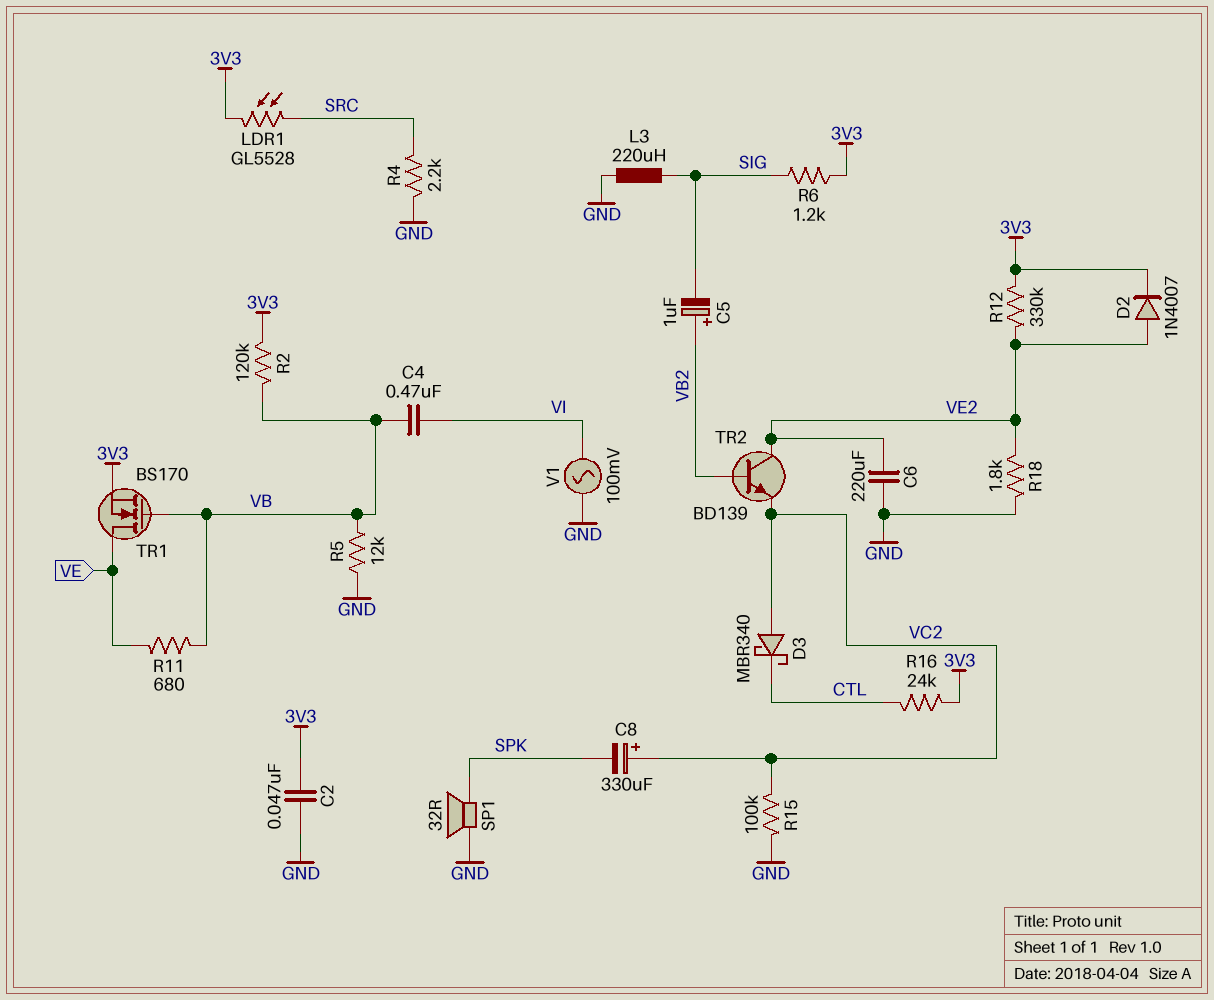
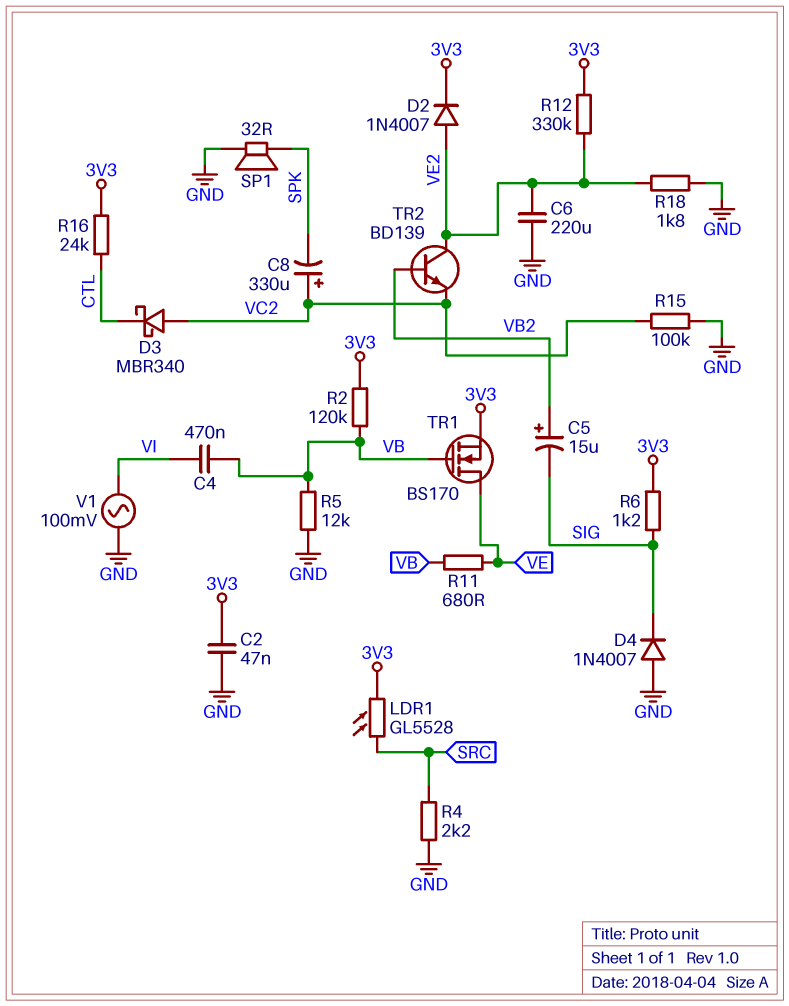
C5: 1uF (plus VB2, minus SIG) -> 15uF (plus VB2, minus SIG)
D4: none -> diode 1N4007 (A GND, K SIG)
L3: 220uH (GND, SIG) -> none

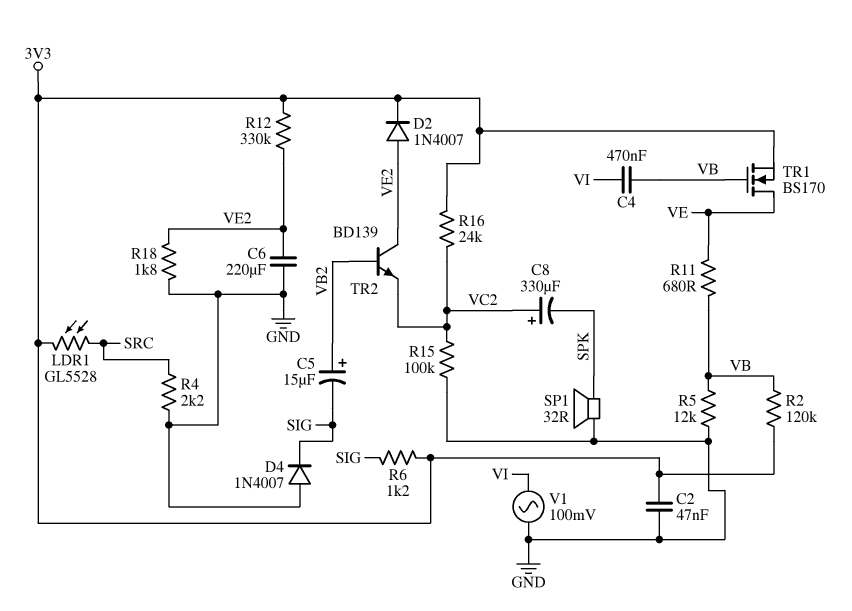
D3: schottky MBR340 (A VC2, K CTL) -> none
R16: 24k (3V3, CTL) -> 24k (3V3, VC2)

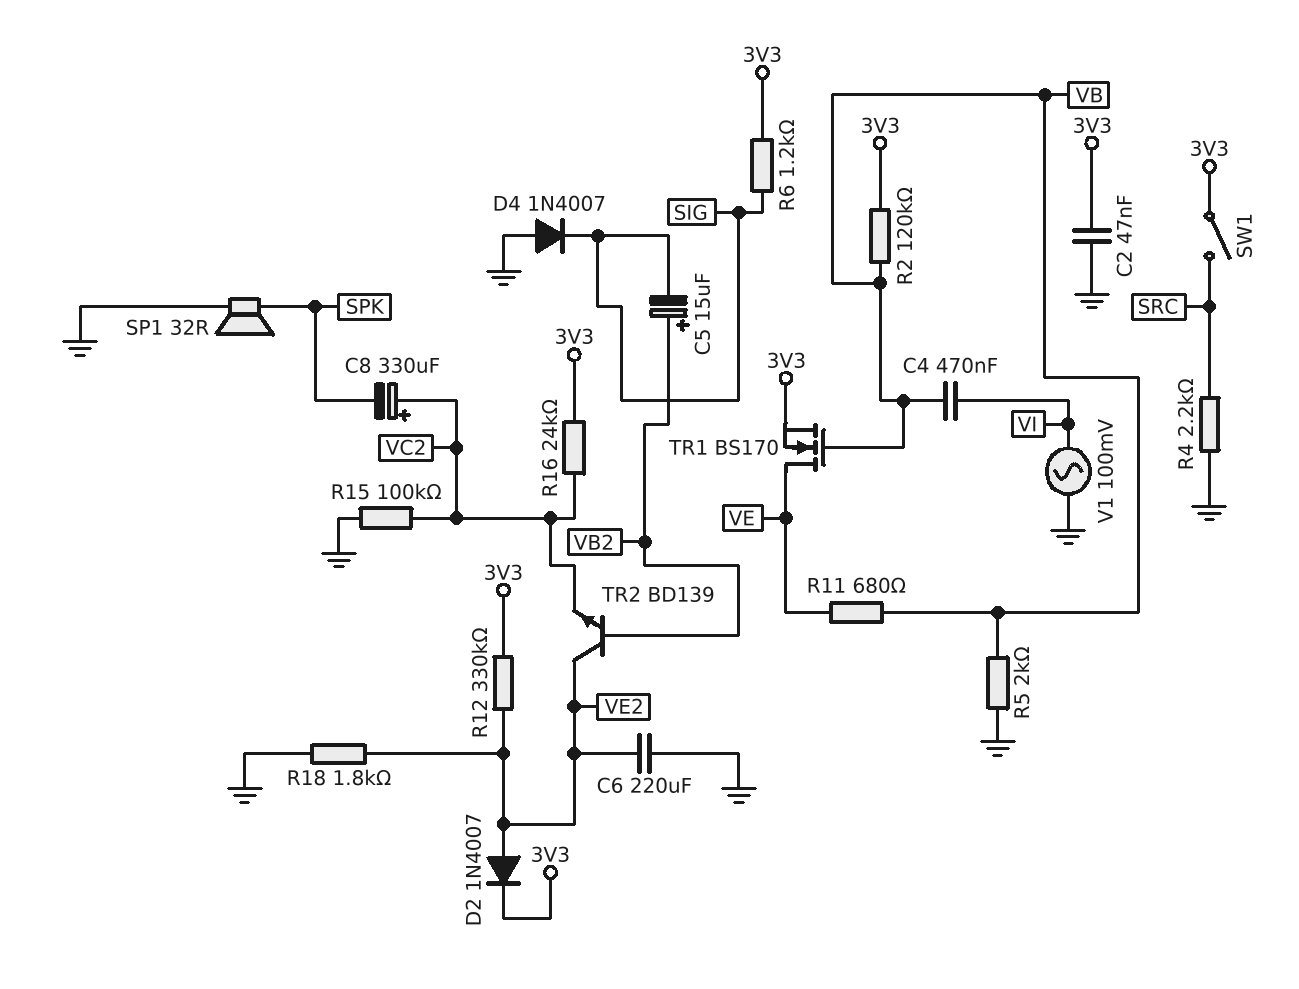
LDR1: GL5528 (3V3, SRC) -> none
R5: 12k (GND, VB) -> 2k (GND, VB)
SW1: none -> switch (3V3, SRC)

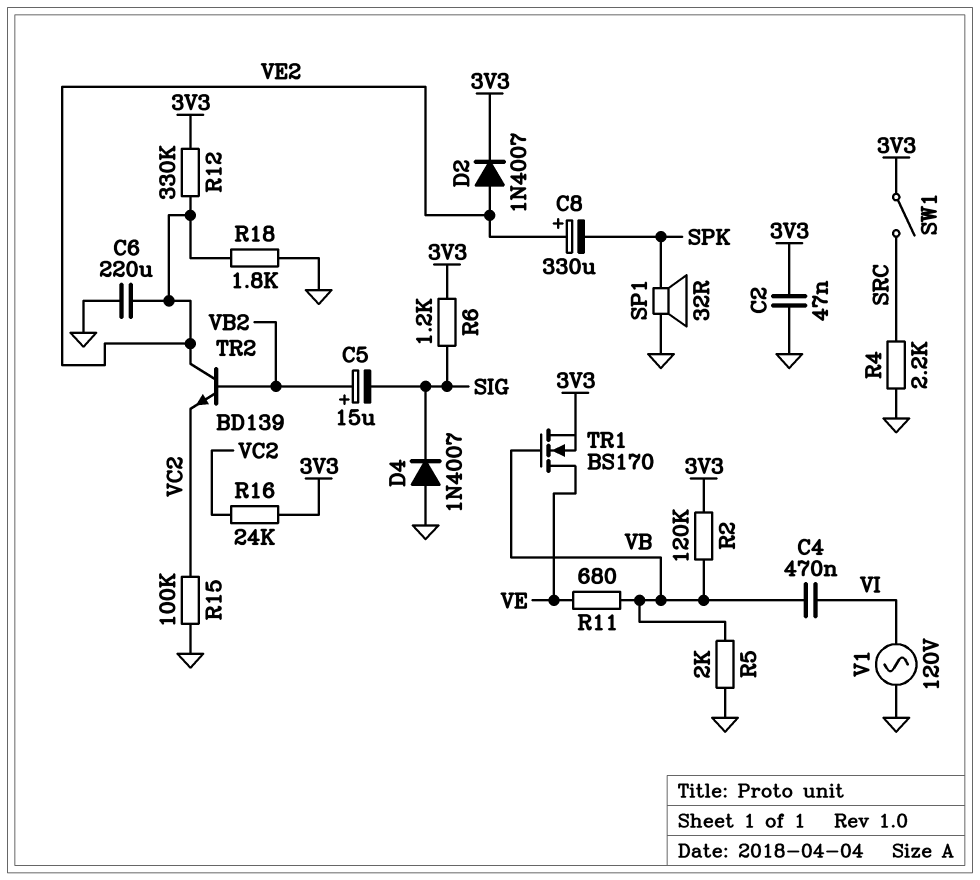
C8: 330uF (plus VC2, minus SPK) -> 330uF (plus VE2, minus SPK)
V1: AC 100mV (GND, VI) -> AC 120V (GND, VI)

